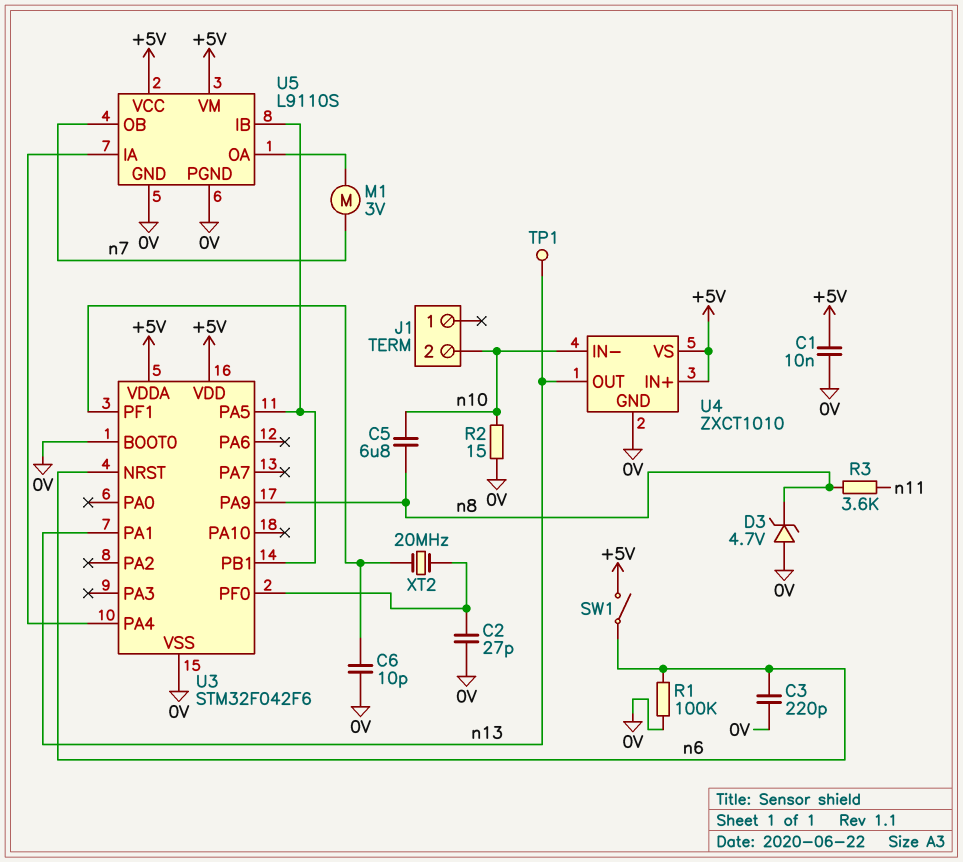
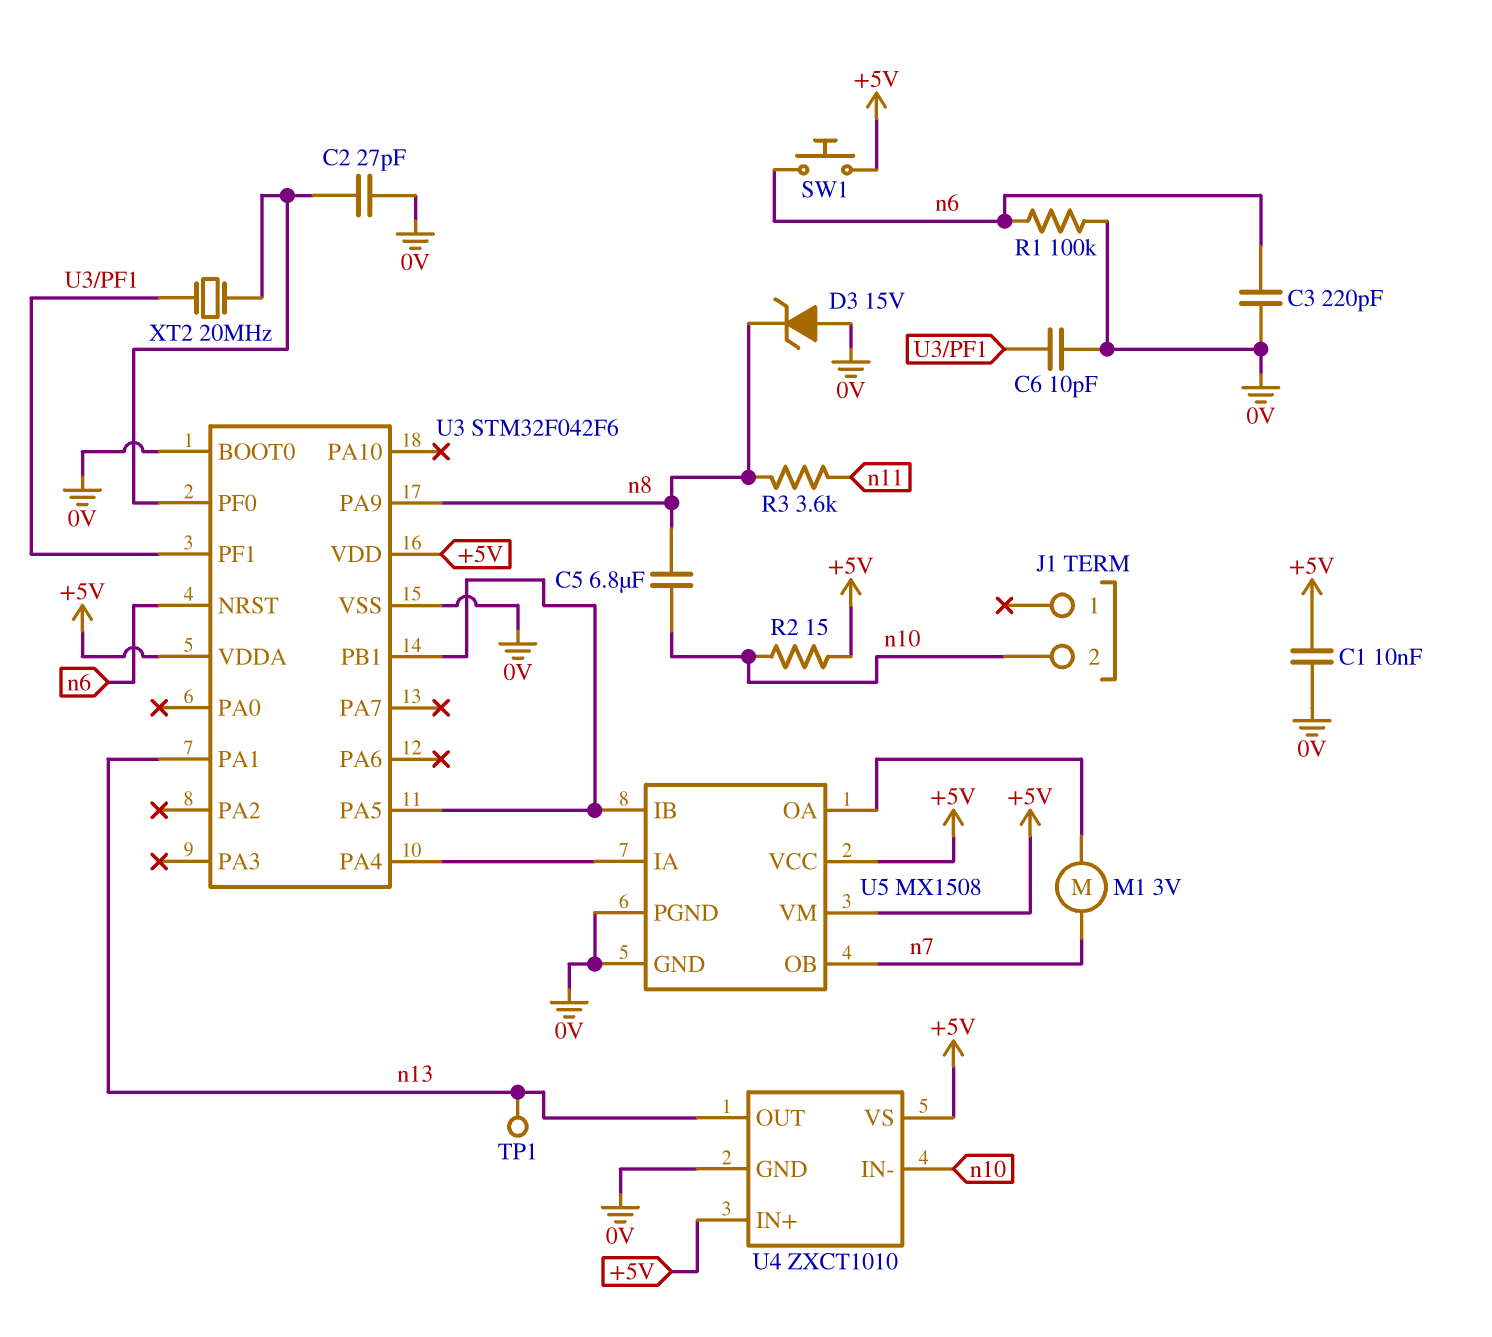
D3: zener 4.7V (A 0V, K n8) -> zener 15V (A 0V, K n8)
R2: 15 (0V, n10) -> 15 (+5V, n10)
SW1: switch (+5V, n6) -> button (+5V, n6)
U5: L9110S -> MX1508

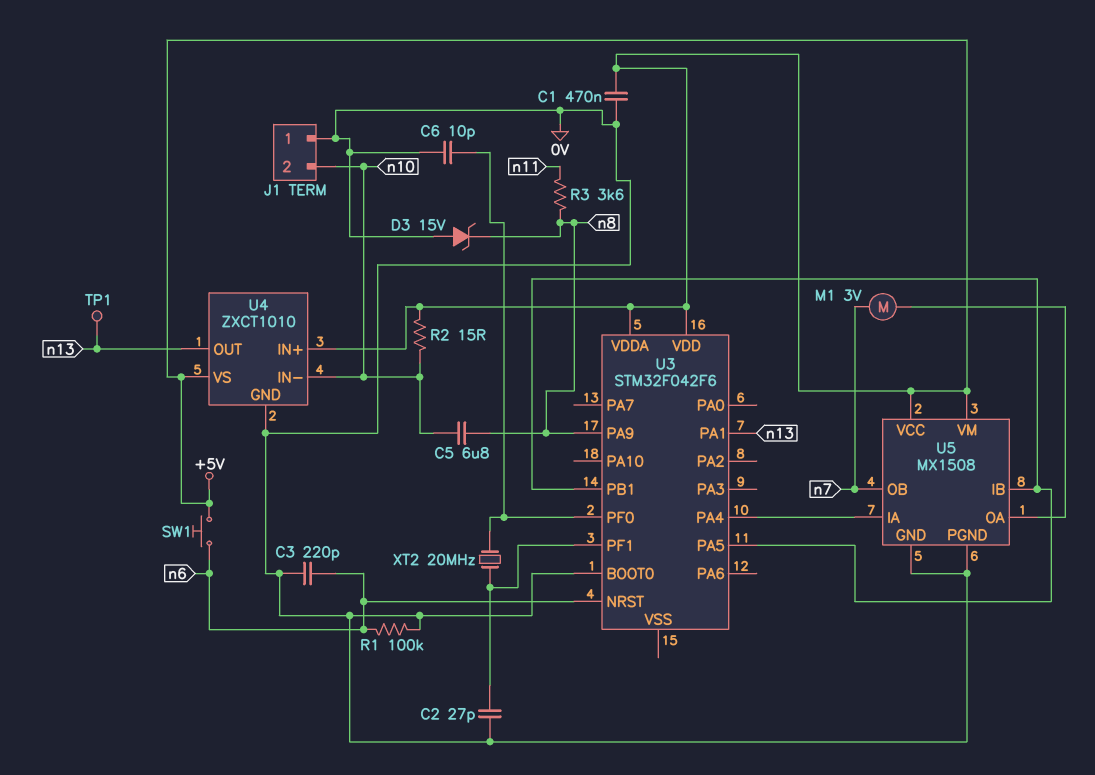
C1: 10nF (+5V, 0V) -> 470nF (+5V, 0V)
C2: 27pF (0V, U3/PF0) -> 27pF (0V, U3/PF1)
C6: 10pF (0V, U3/PF1) -> 10pF (0V, U3/PF0)
J1 pin 1: none -> 0V
U3 pin VSS: 0V -> none

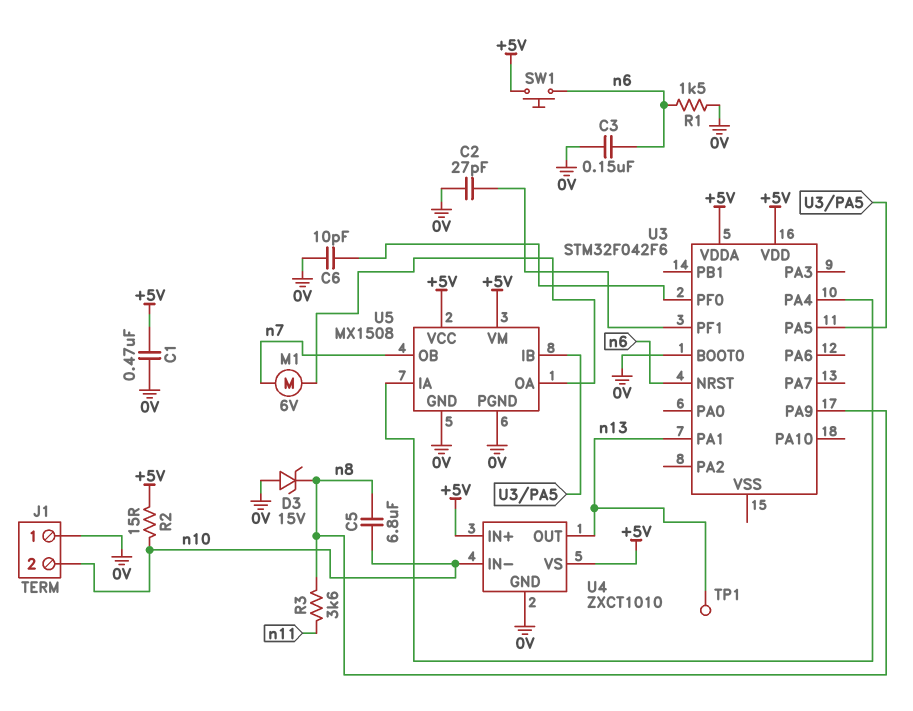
C3: 220pF (0V, n6) -> 150nF (0V, n6)
M1: motor 3V (U5/OA, n7) -> motor 6V (U5/OA, n7)
R1: 100k (0V, n6) -> 1.5k (0V, n6)
U3 pin PB1: U3/PA5 -> none
XT2: 20MHz (U3/PF0, U3/PF1) -> none

